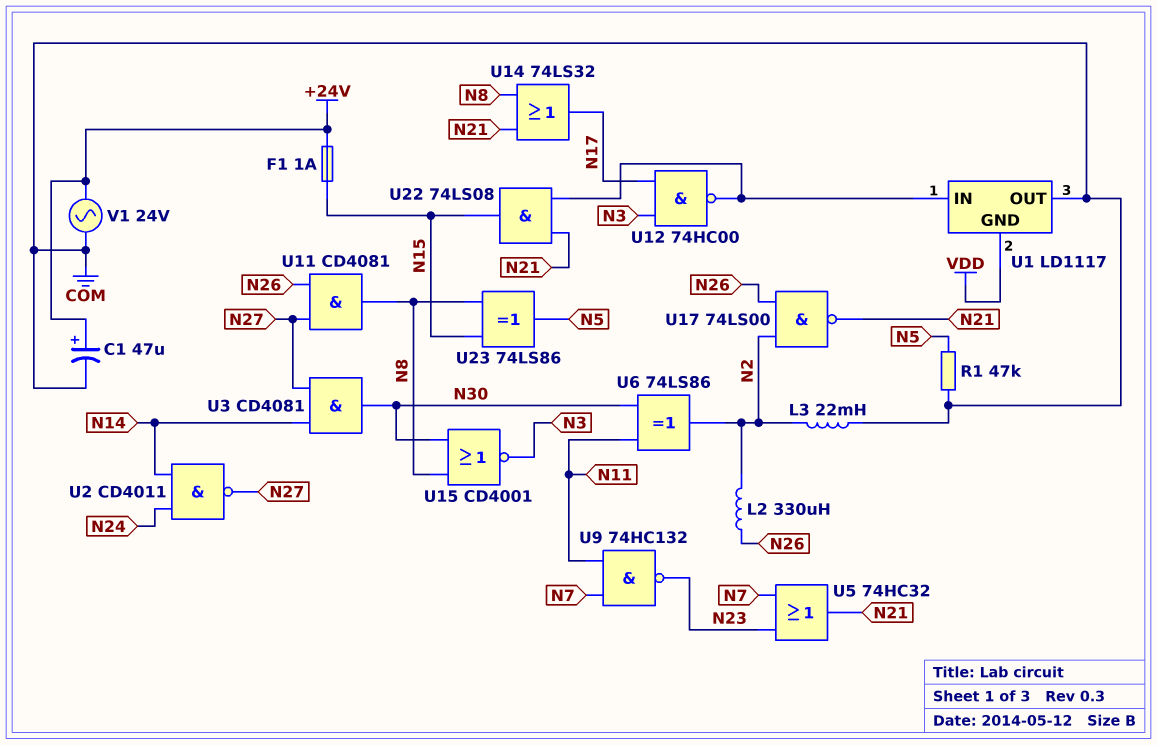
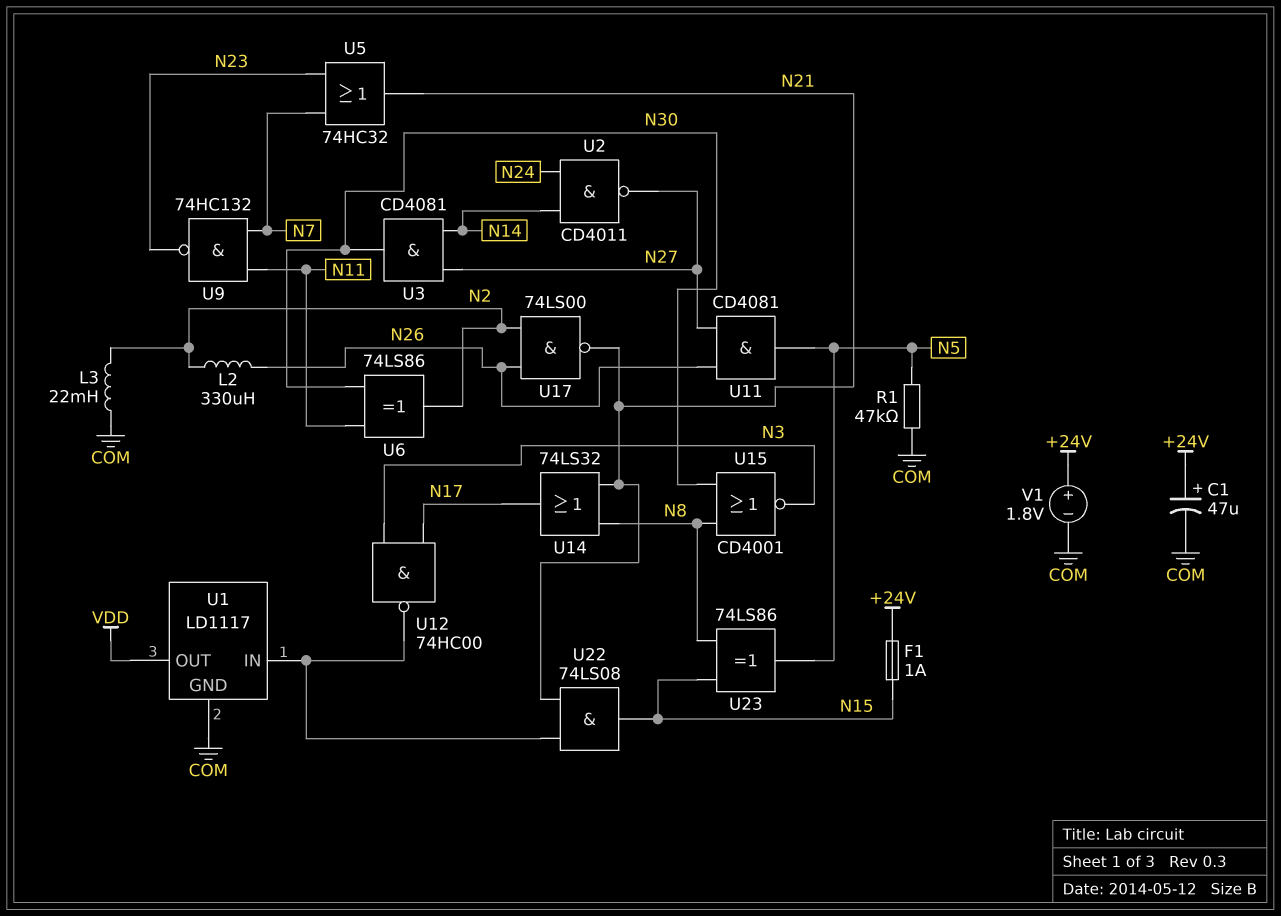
U1 pin GND: VDD -> COM
U1 pin OUT: COM -> VDD
U11: AND CD4081 (in N26, in N27, out N8) -> AND CD4081 (in N26, in N27, out N5)
V1: AC 24V (+24V, COM) -> 1.8V (plus +24V, minus COM)

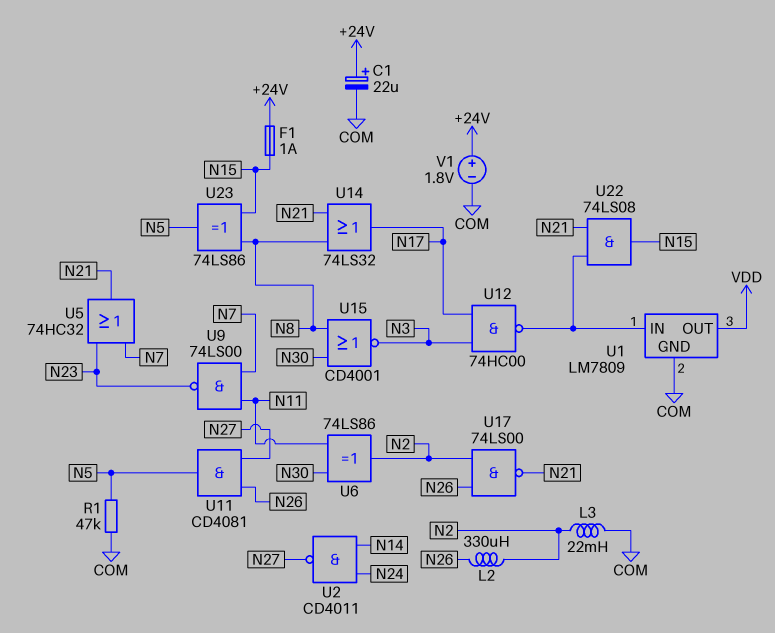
C1: 47uF (plus +24V, minus COM) -> 22uF (plus +24V, minus COM)
U1: LD1117 -> LM7809
U3: AND CD4081 (in N14, in N27, out N30) -> none
U9: NAND 74HC132 (in N7, in N11, out N23) -> NAND 74LS00 (in N7, in N11, out N23)

